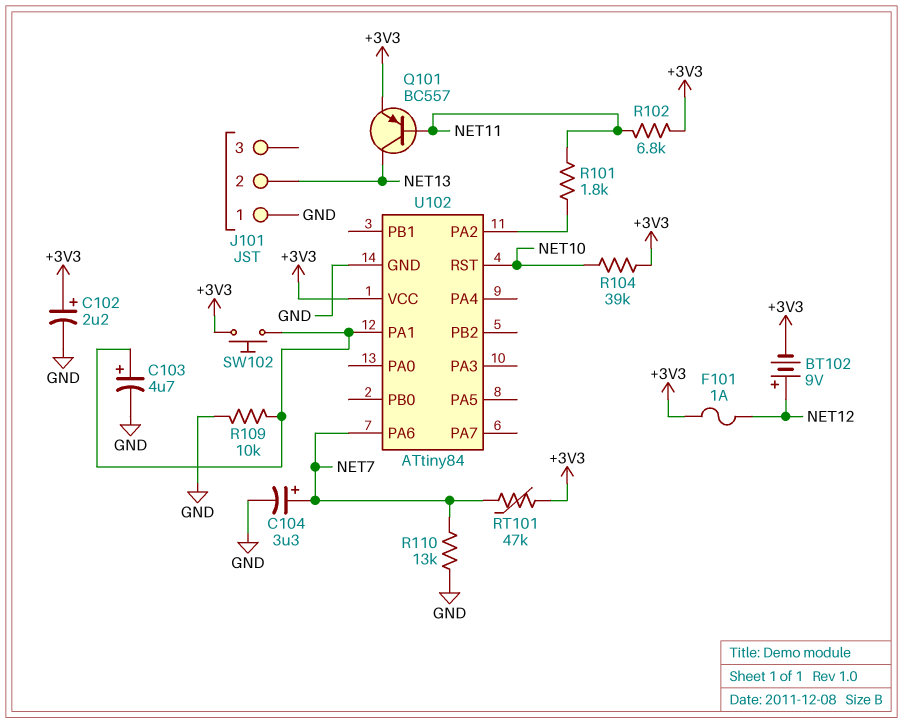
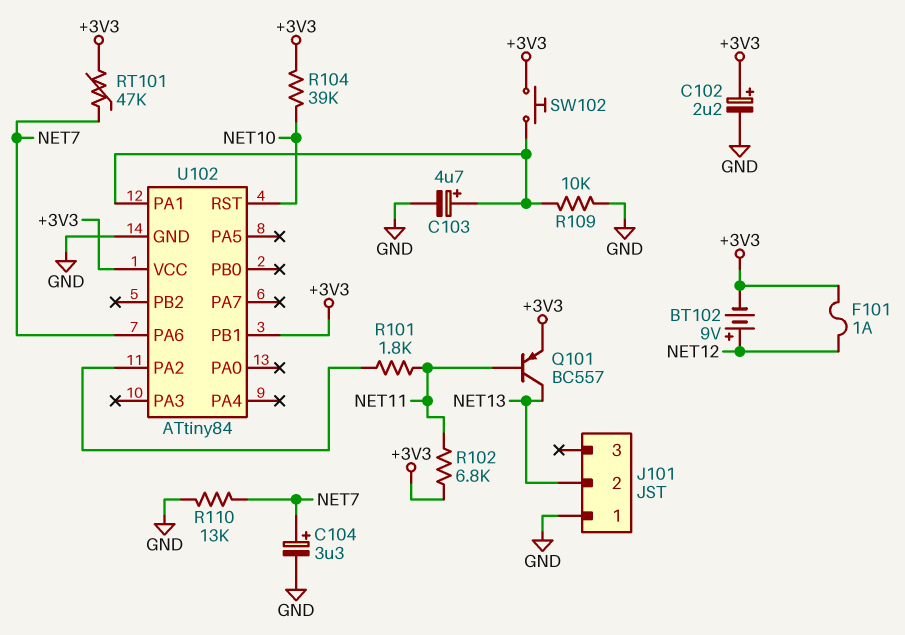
U102 pin PB1: none -> +3V3

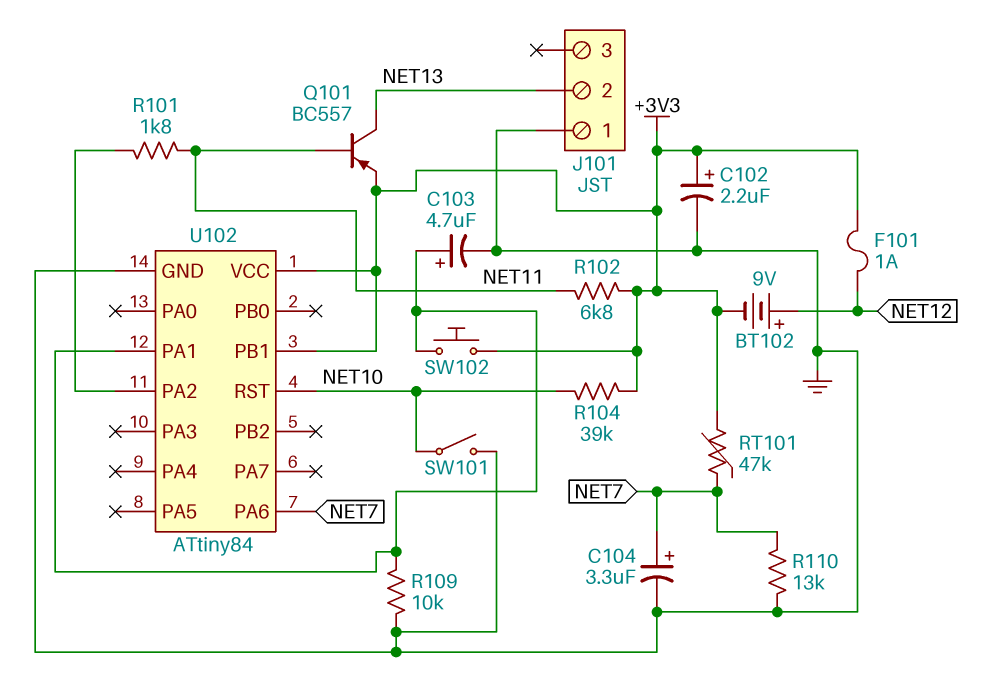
SW101: none -> switch (GND, NET10)

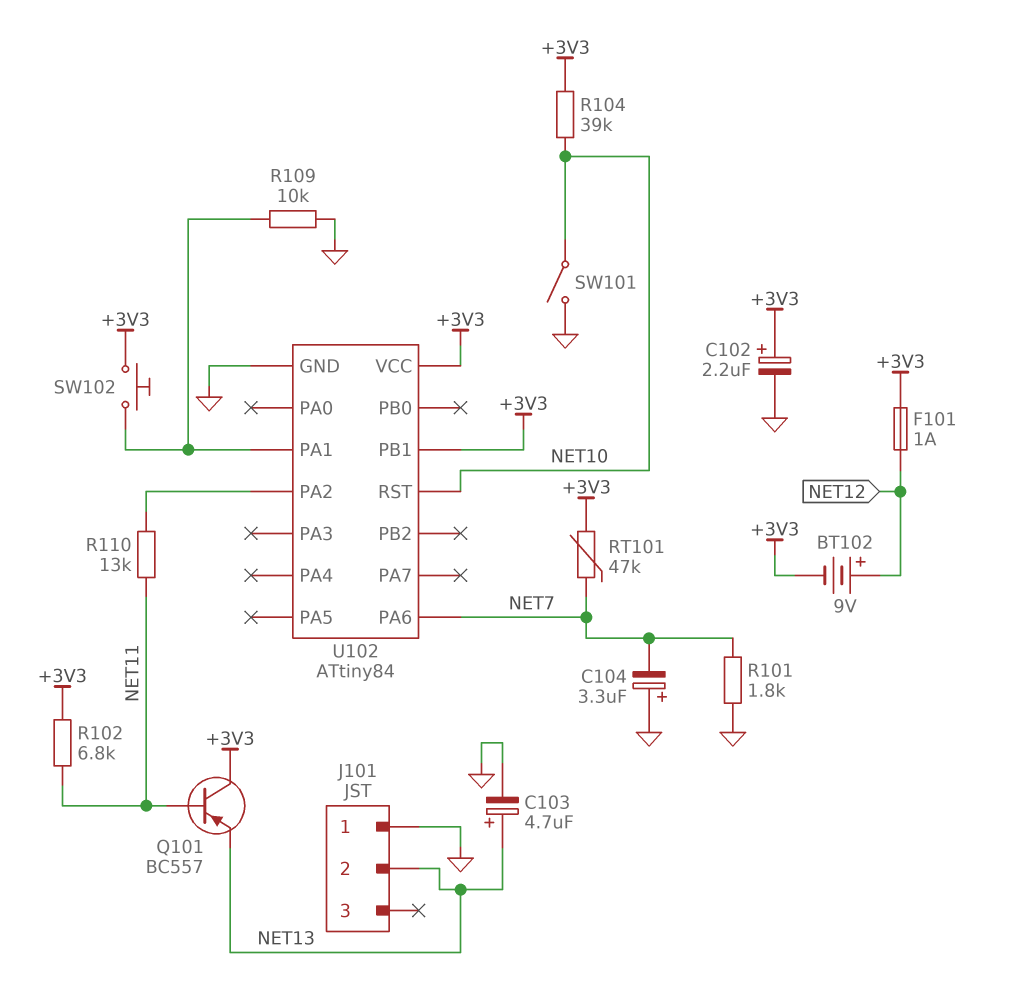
C103: 4.7uF (plus U102/PA1, minus GND) -> 4.7uF (plus NET13, minus GND)
C104: 3.3uF (plus NET7, minus GND) -> 3.3uF (plus GND, minus NET7)
Q101: PNP BC557 (B NET11, C NET13, E +3V3) -> PNP BC557 (B NET11, C +3V3, E NET13)
R101: 1.8k (NET11, U102/PA2) -> 1.8k (GND, NET7)
R110: 13k (GND, NET7) -> 13k (NET11, U102/PA2)

